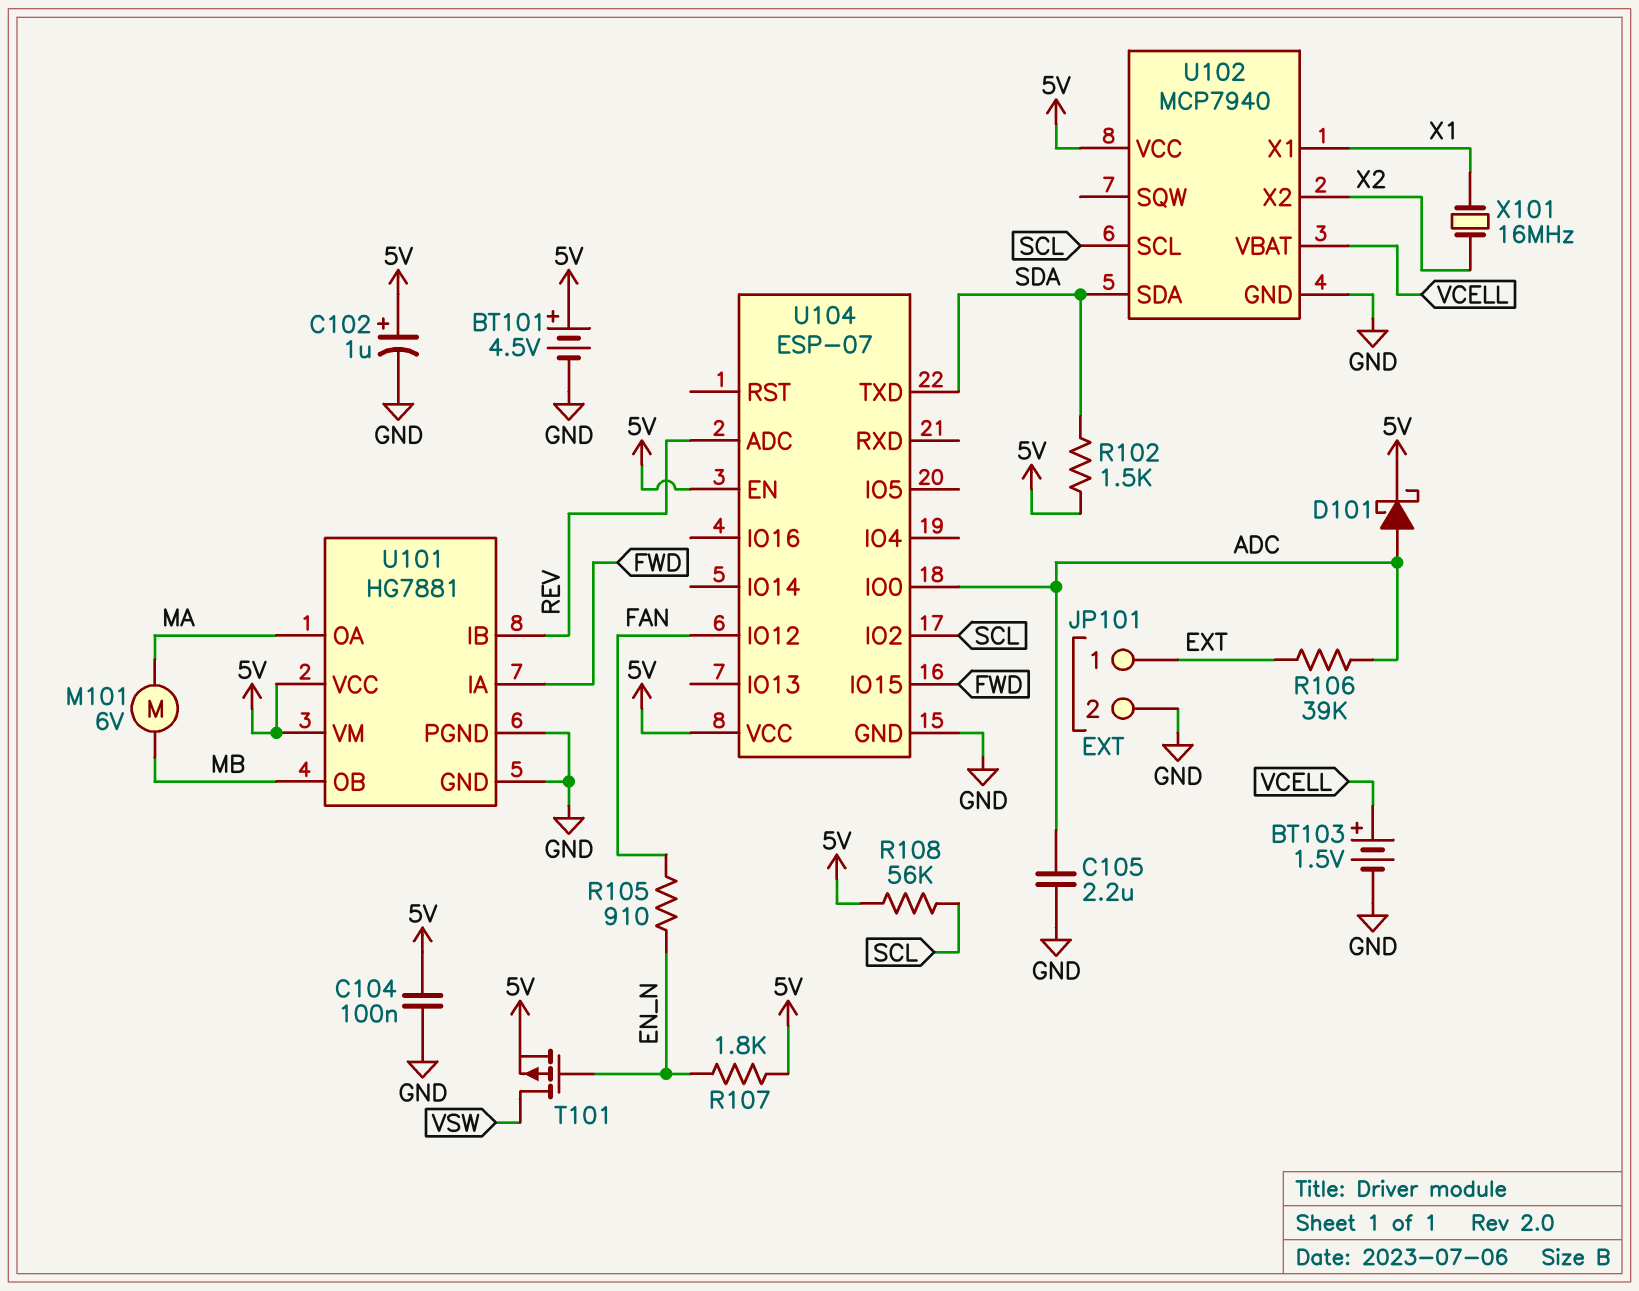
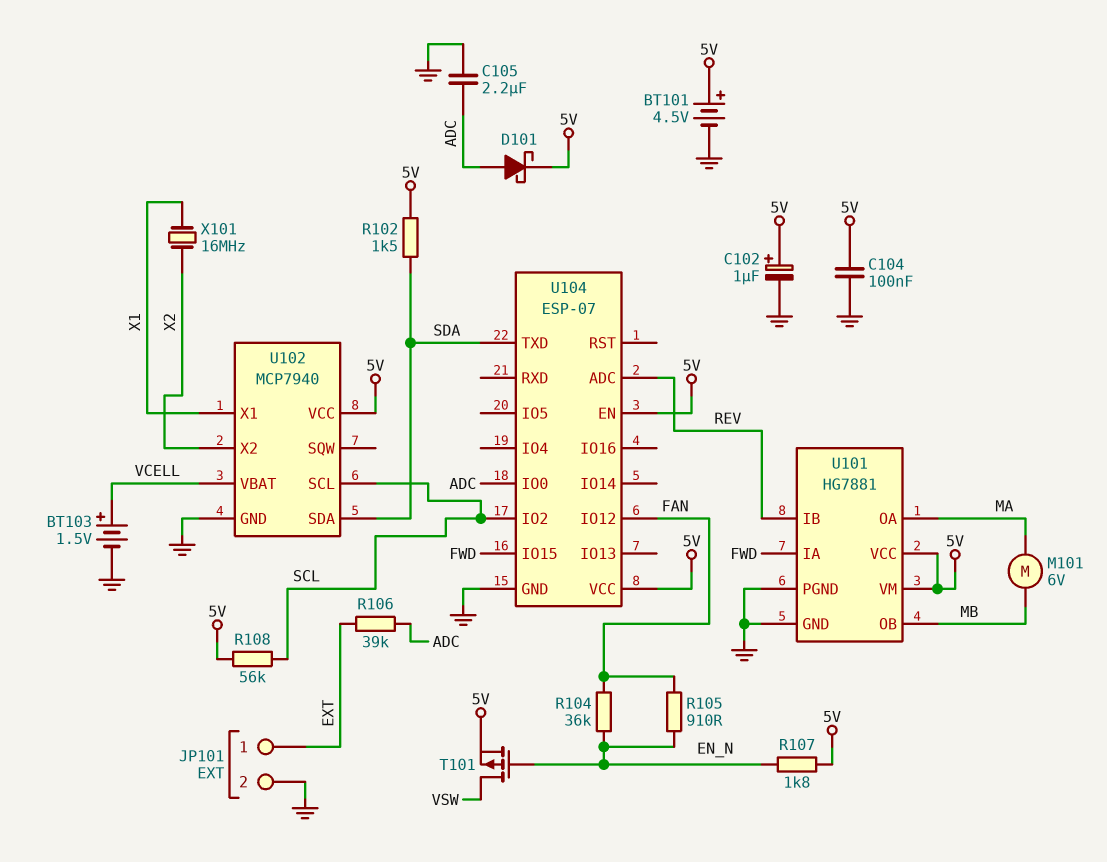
R104: none -> 36k (EN_N, FAN)

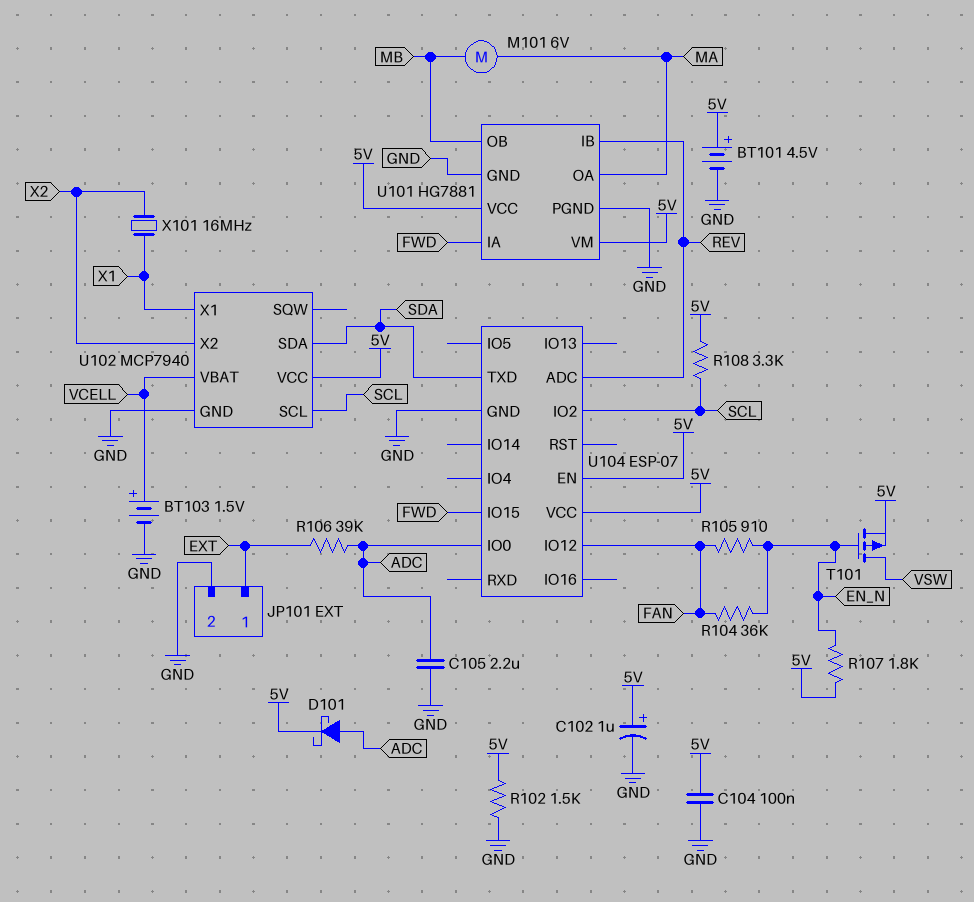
R102: 1.5k (5V, SDA) -> 1.5k (5V, GND)
R108: 56k (5V, SCL) -> 3.3k (5V, SCL)

